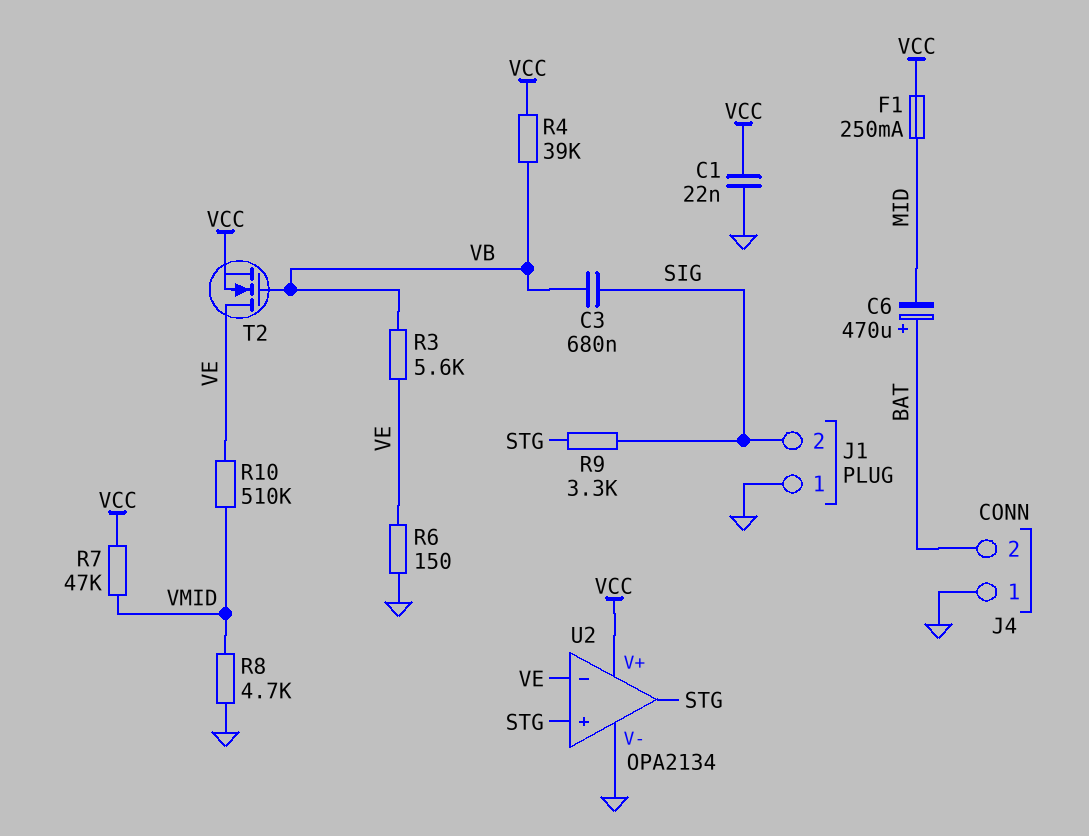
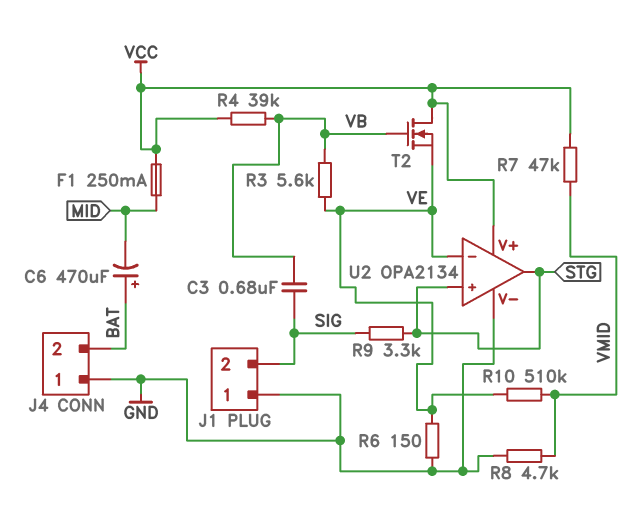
C1: 22nF (GND, VCC) -> none
T2: NMOS (G VB, D VE, S VCC) -> NMOS (G VB, D VCC, S VE)

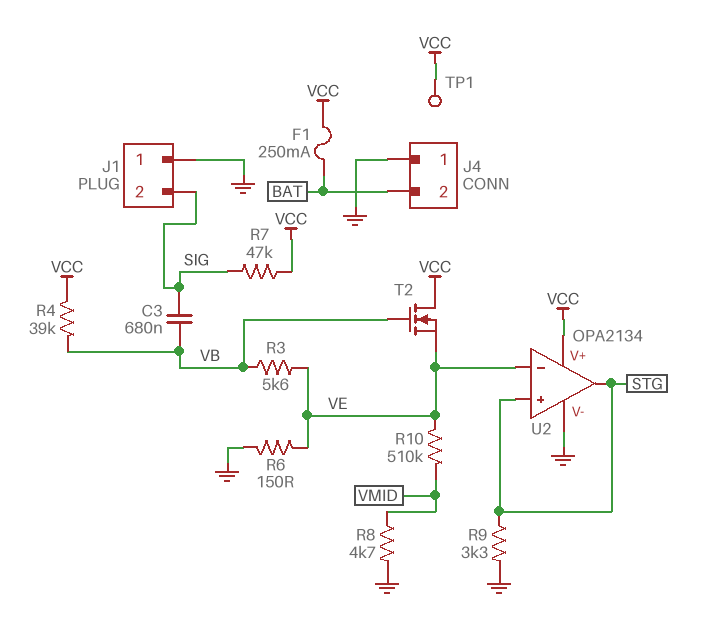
C6: 470uF (plus BAT, minus MID) -> none
F1: 250mA (MID, VCC) -> 250mA (BAT, VCC)
R7: 47k (VCC, VMID) -> 47k (SIG, VCC)
R9: 3.3k (SIG, STG) -> 3.3k (GND, STG)
TP1: none -> test point (VCC)

